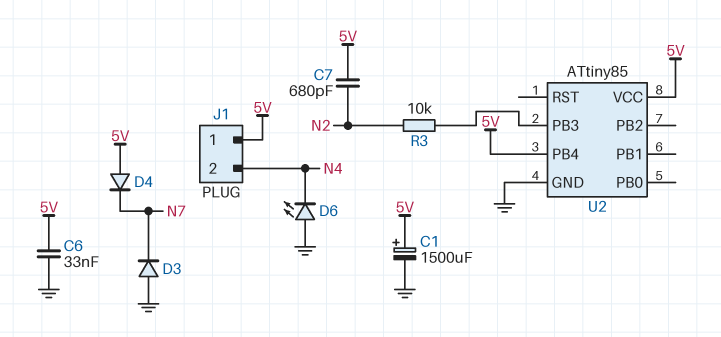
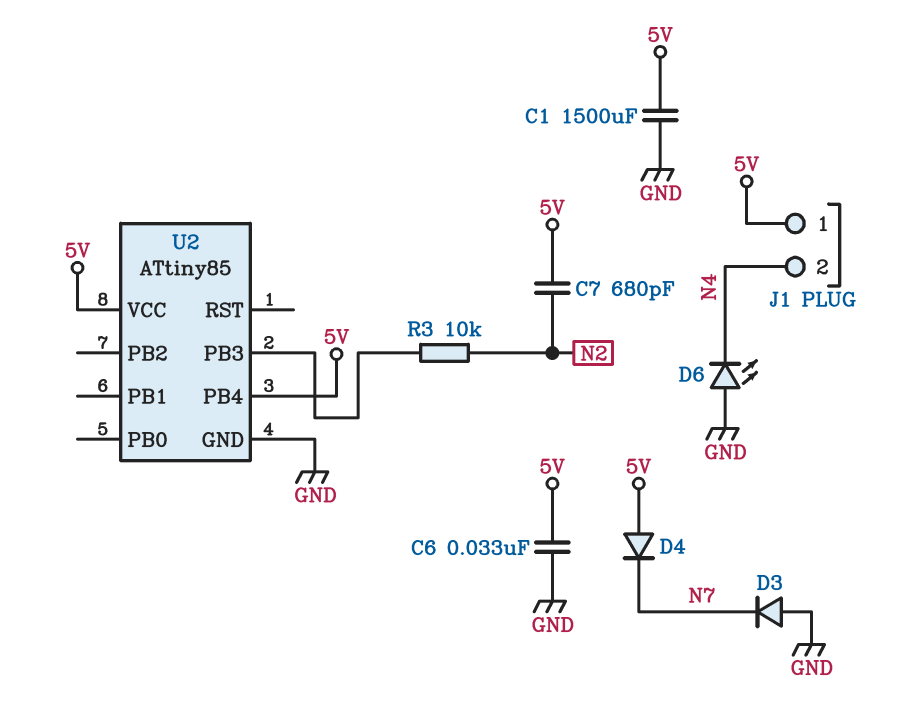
C1: 1500uF (plus 5V, minus GND) -> 1500uF (5V, GND)

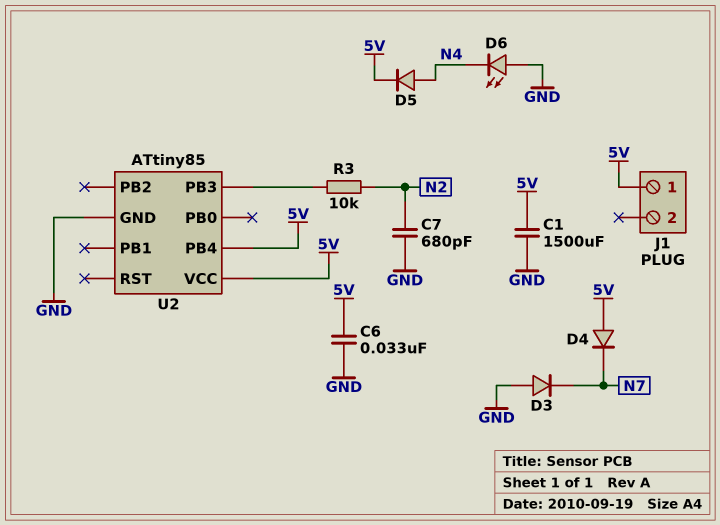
C7: 680pF (5V, N2) -> 680pF (GND, N2)
D5: none -> diode (A N4, K 5V)
J1 pin 2: N4 -> none

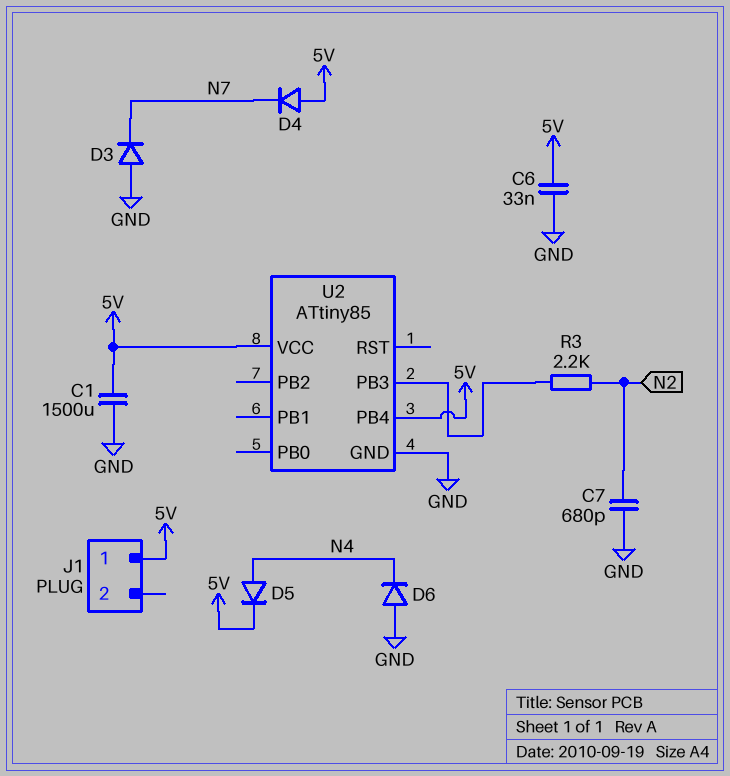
D6: LED (A GND, K N4) -> diode (A GND, K N4)
R3: 10k (N2, U2/PB3) -> 2.2k (N2, U2/PB3)

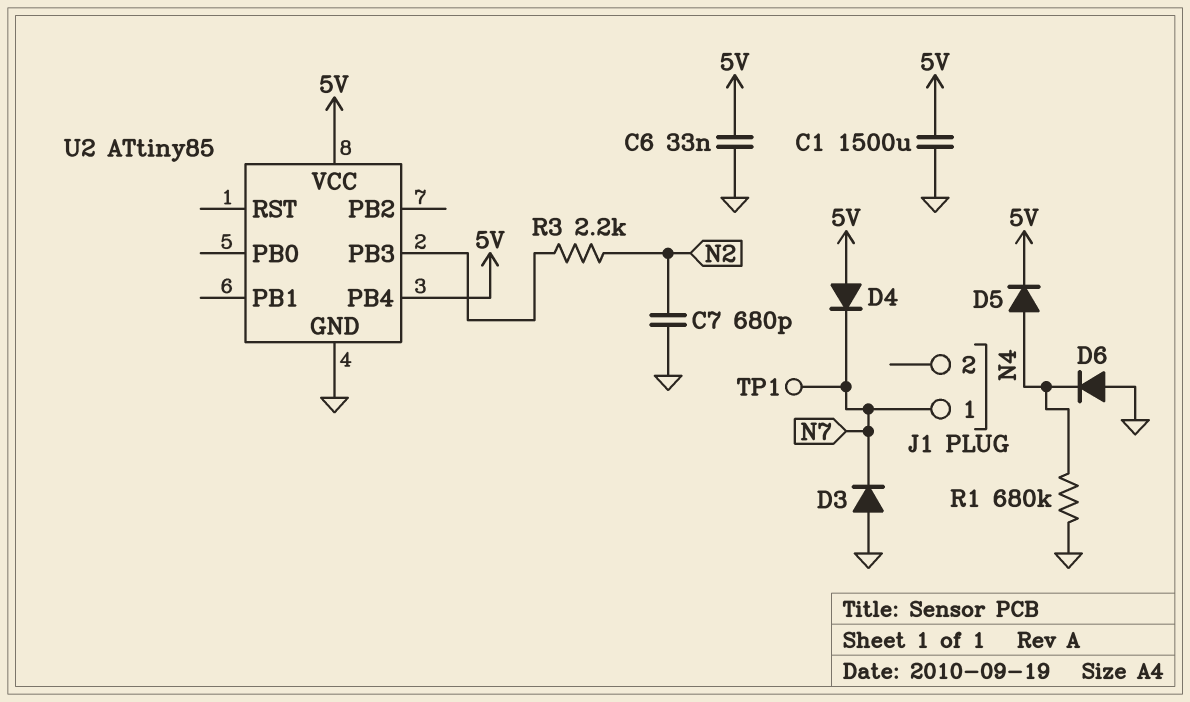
J1 pin 1: 5V -> N7
R1: none -> 680k (GND, N4)
TP1: none -> test point (N7)

